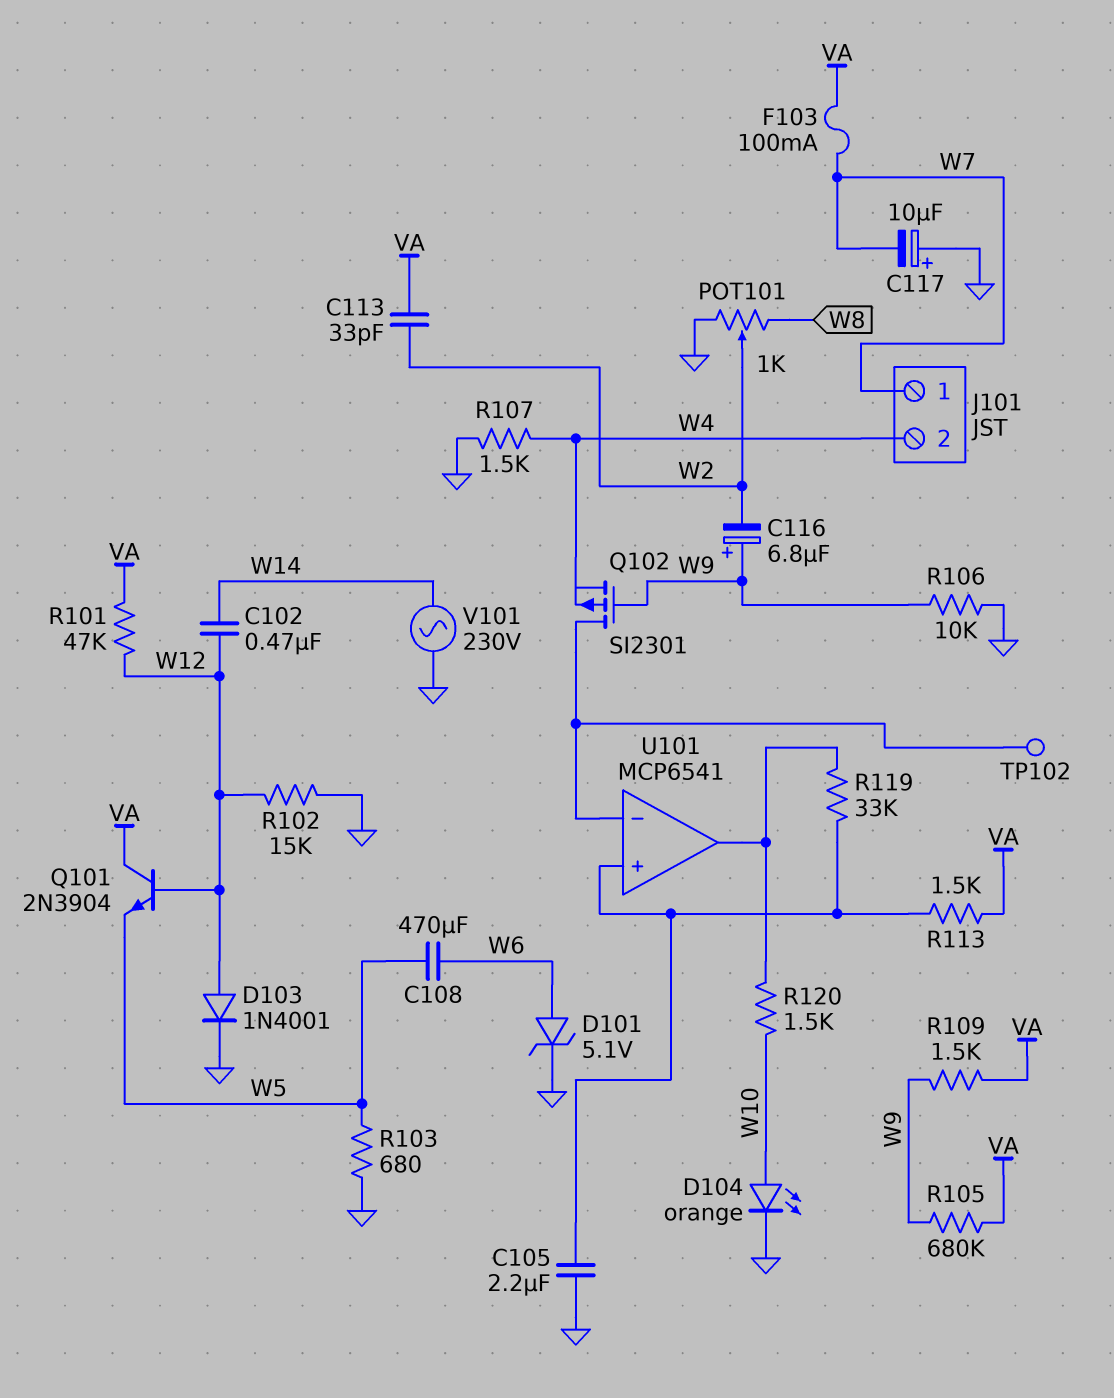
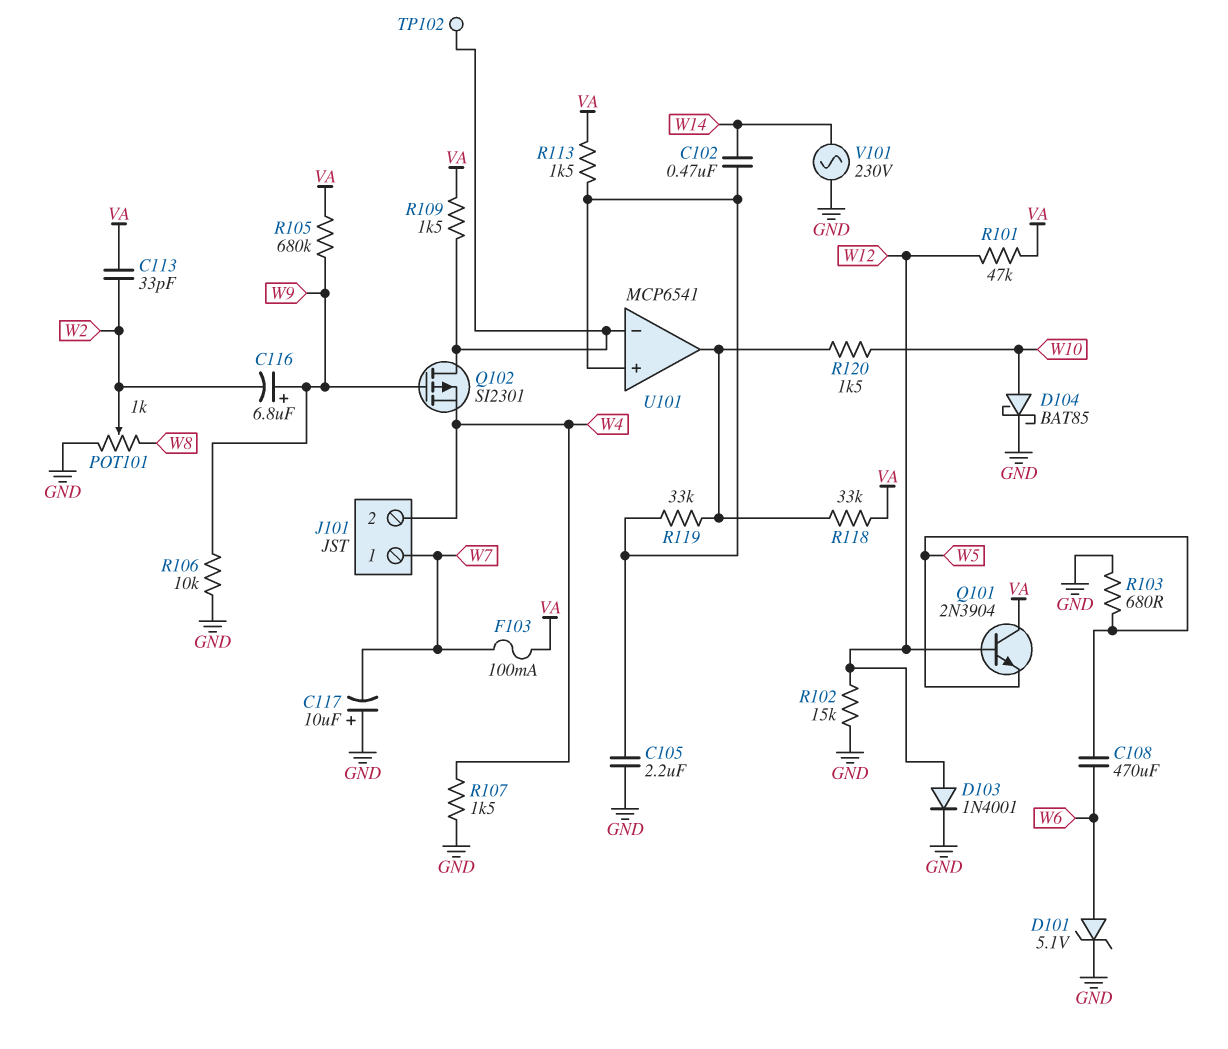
C102: 470nF (W12, W14) -> 470nF (U101/in+, W14)
D104: LED orange (A W10, K GND) -> schottky BAT85 (A W10, K GND)
R109: 1.5k (VA, W9) -> 1.5k (U101/in-, VA)
R118: none -> 33k (U101/out, VA)

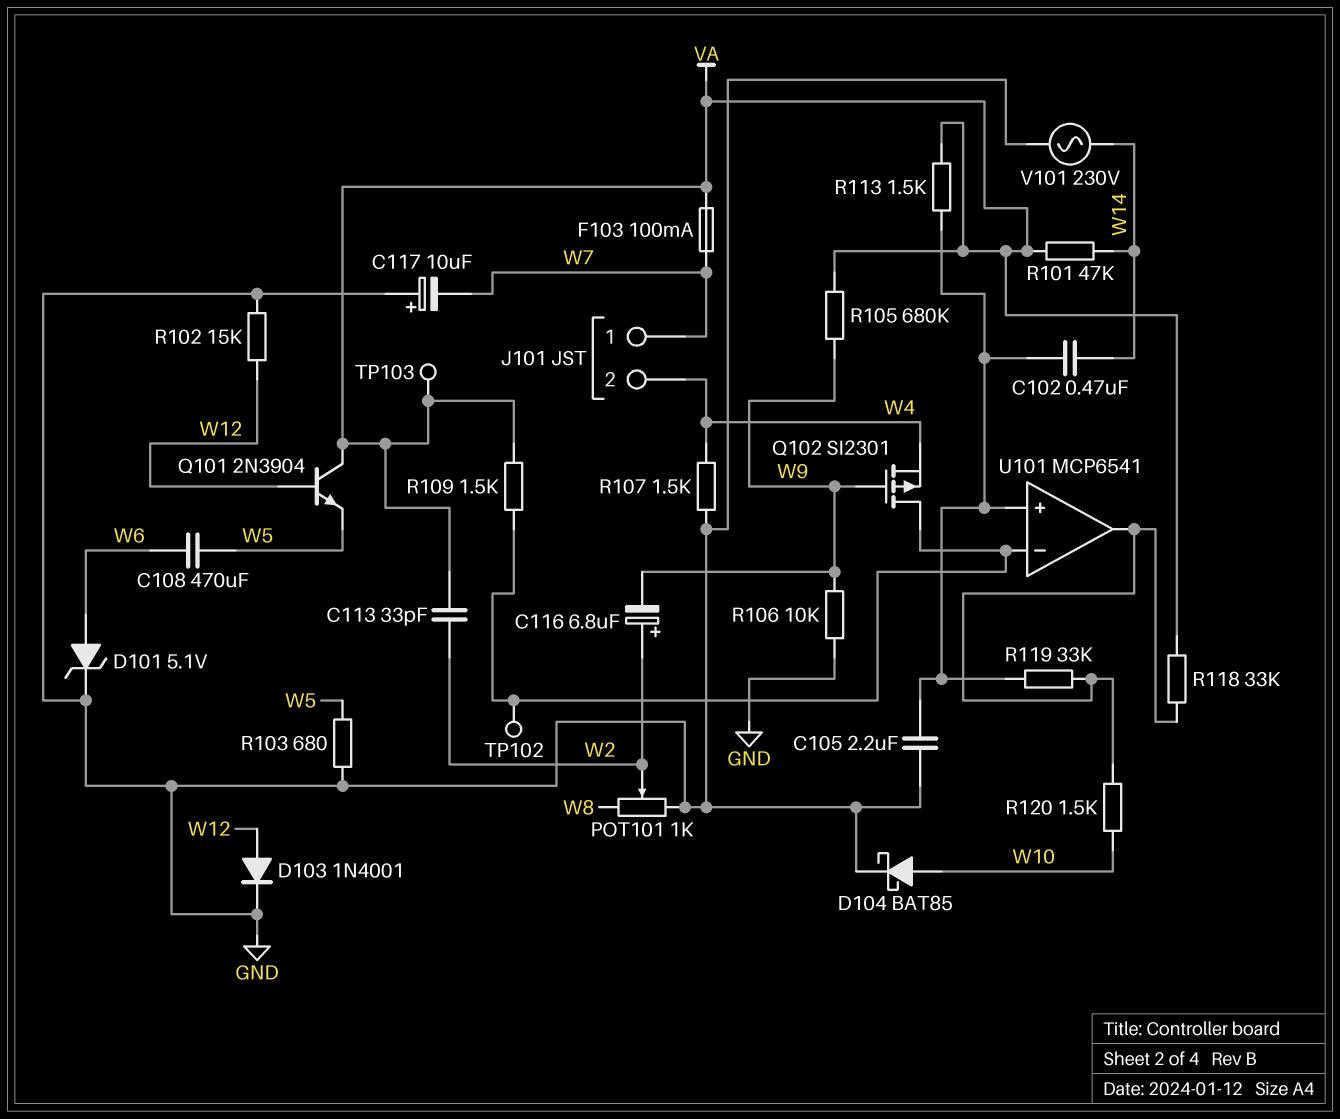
C116: 6.8uF (plus W9, minus W2) -> 6.8uF (plus W2, minus W9)
R101: 47k (VA, W12) -> 47k (VA, W14)
TP103: none -> test point (VA)

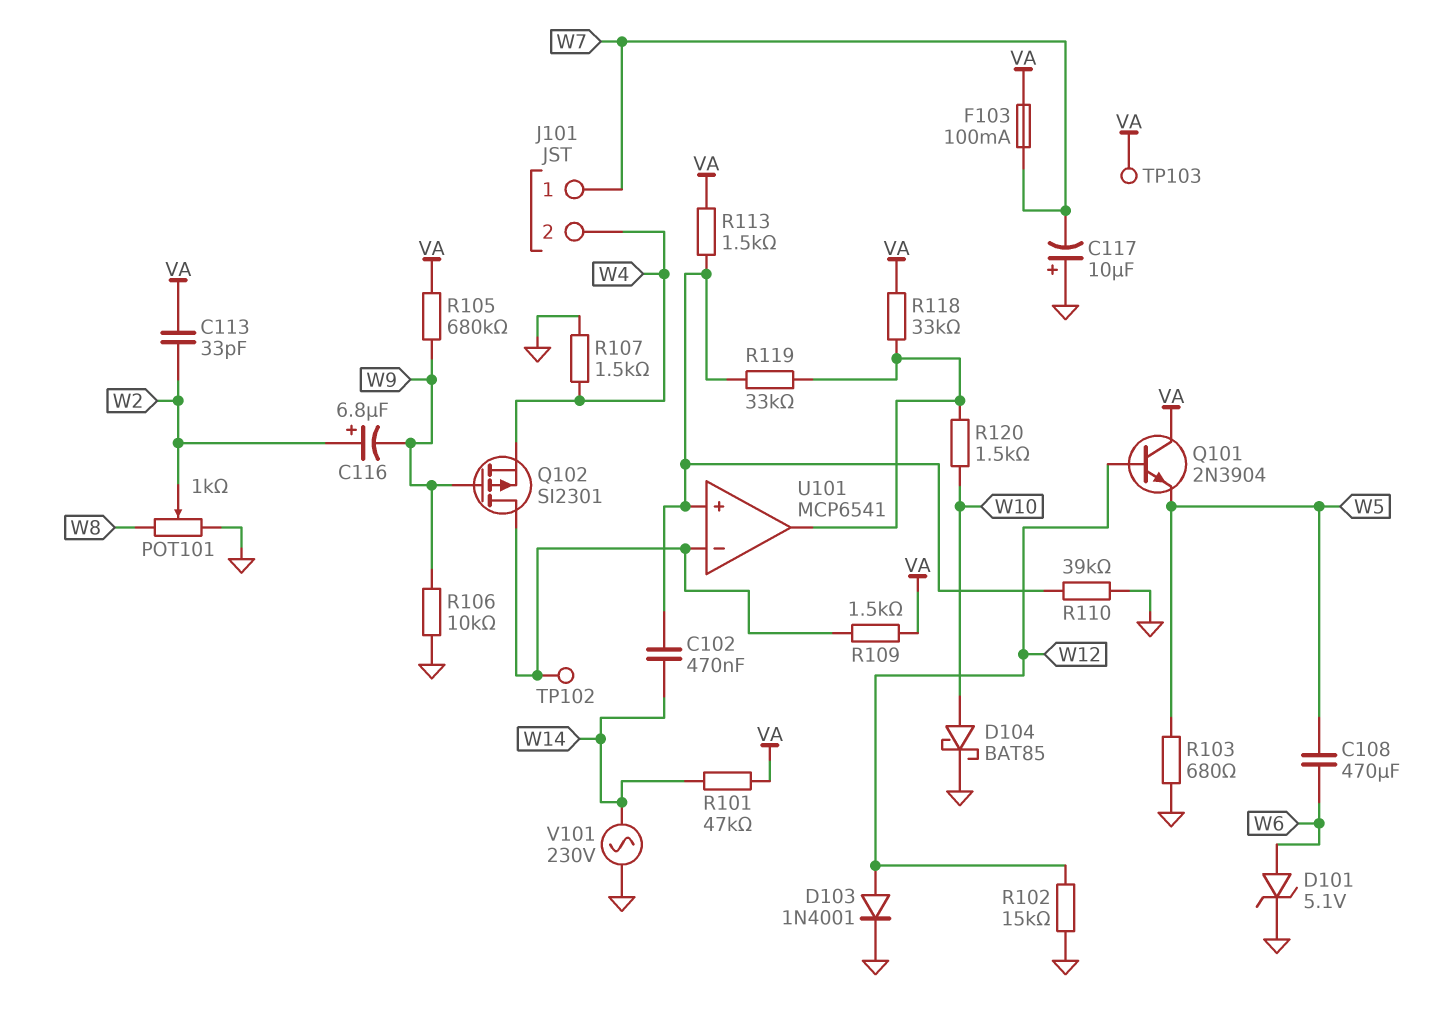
C105: 2.2uF (GND, U101/in+) -> none
R110: none -> 39k (GND, U101/in+)

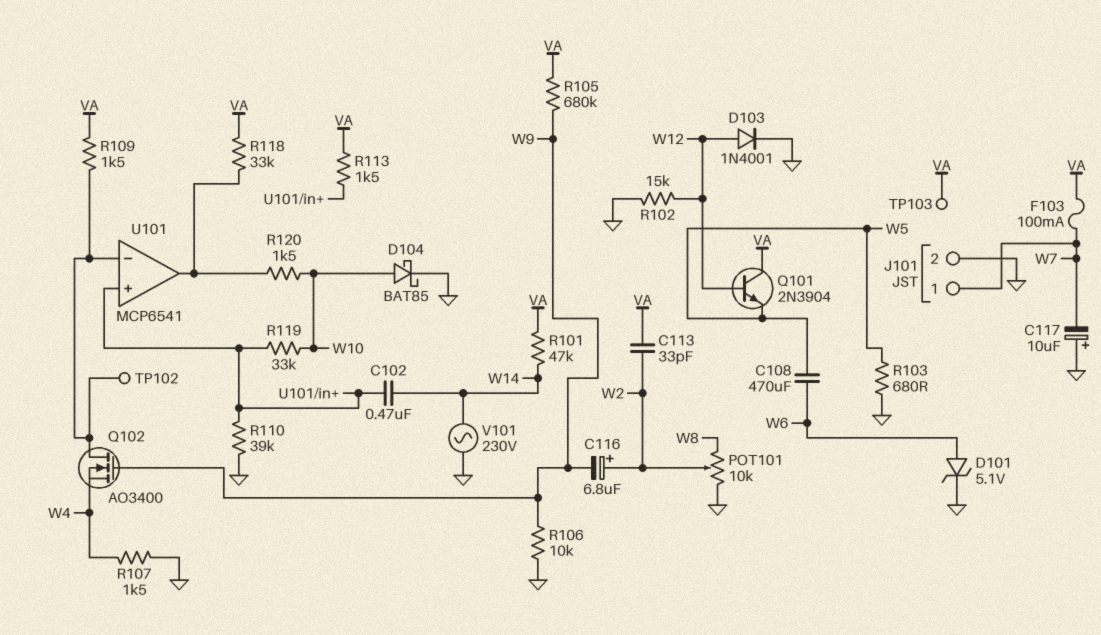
J101 pin 2: W4 -> GND
POT101: 1k (GND, W8, wiper W2) -> 10k (GND, W8, wiper W2)
Q102: PMOS SI2301 (G W9, D U101/in-, S W4) -> NMOS AO3400 (G W9, D U101/in-, S W4)
R119: 33k (U101/in+, U101/out) -> 33k (U101/in+, W10)

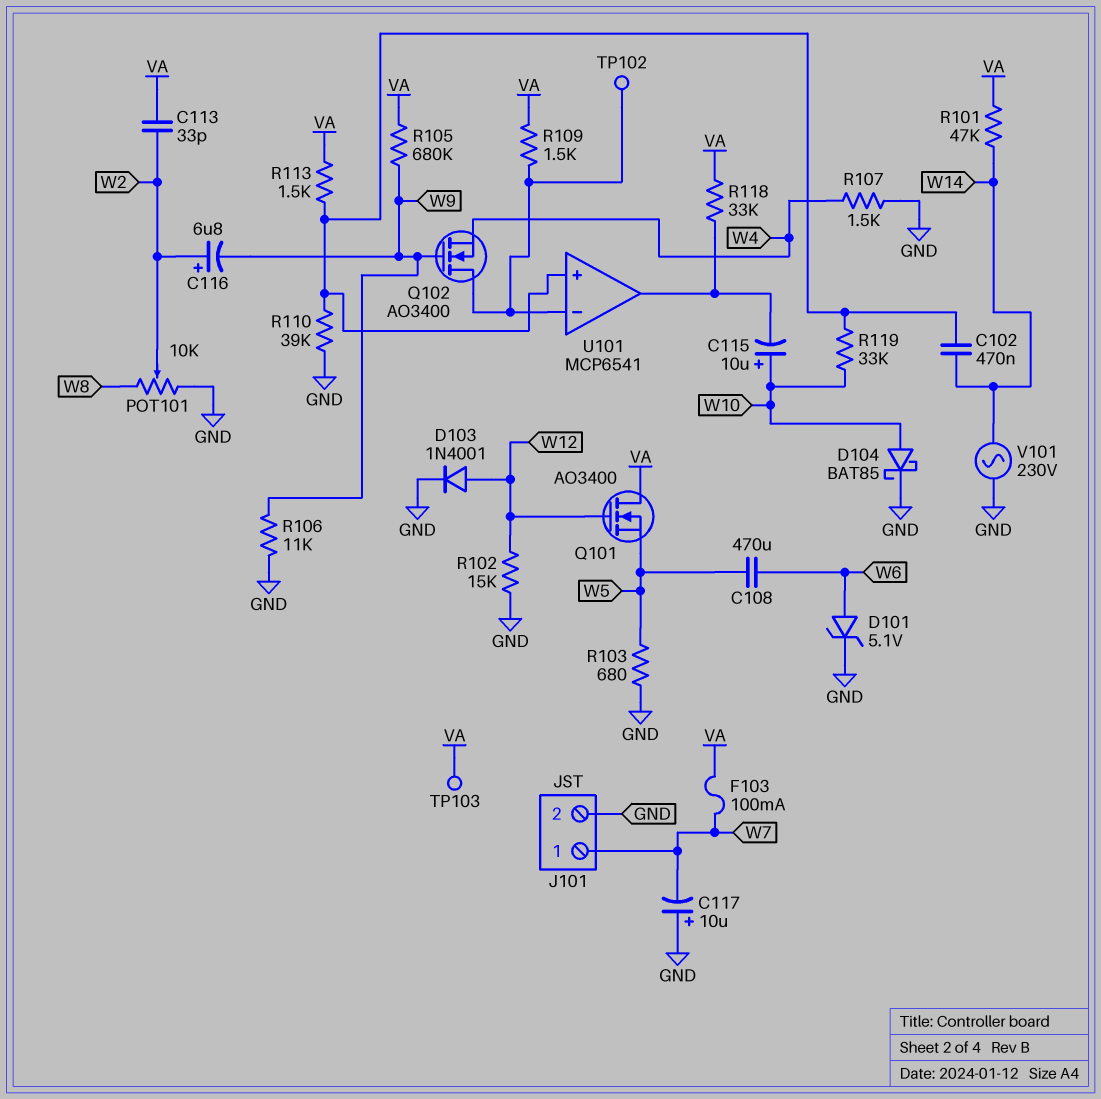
C115: none -> 10uF (plus W10, minus U101/out)
Q101: NPN 2N3904 (B W12, C VA, E W5) -> NMOS AO3400 (G W12, D VA, S W5)
R106: 10k (GND, W9) -> 11k (GND, W9)
R120: 1.5k (U101/out, W10) -> none

